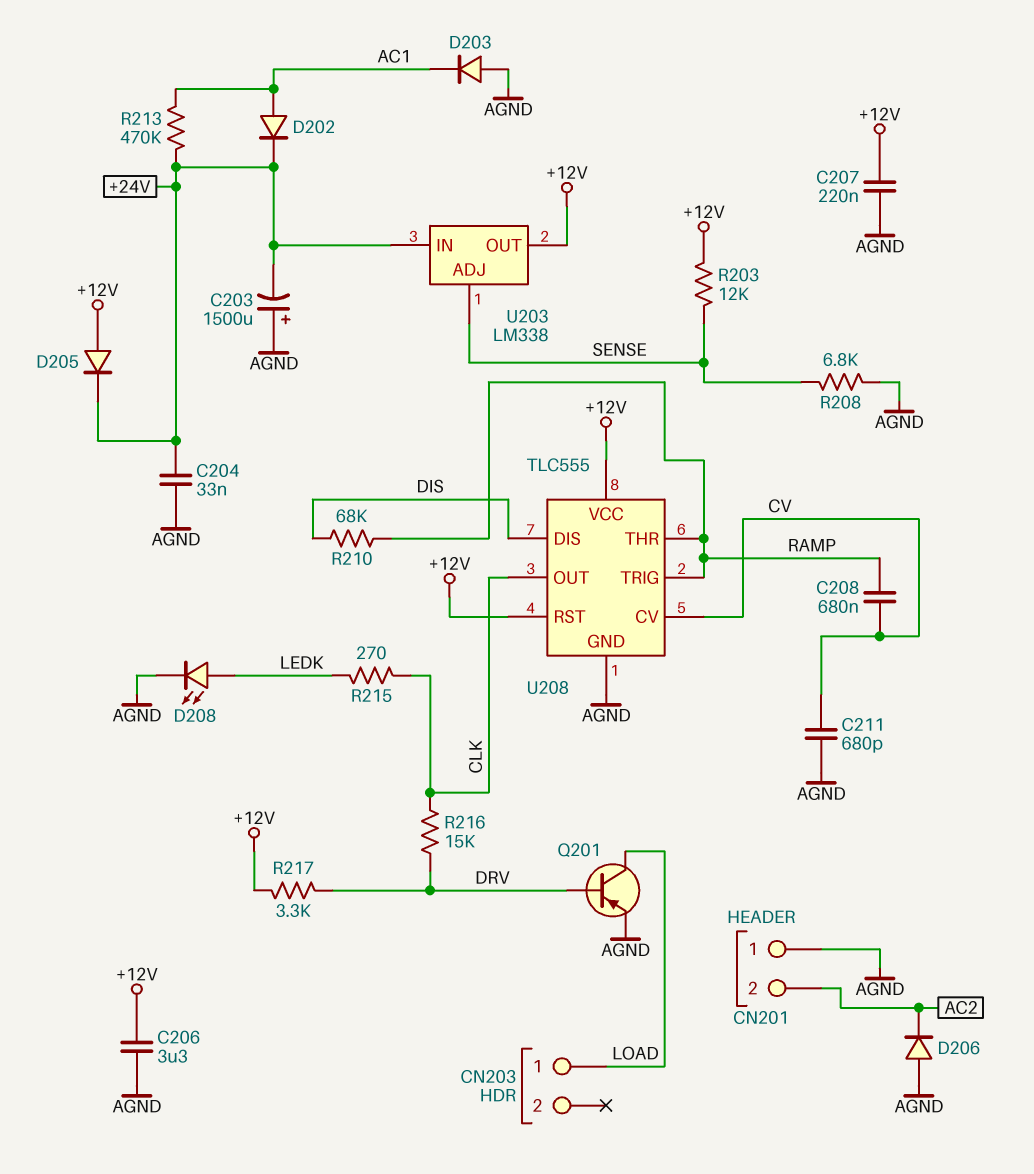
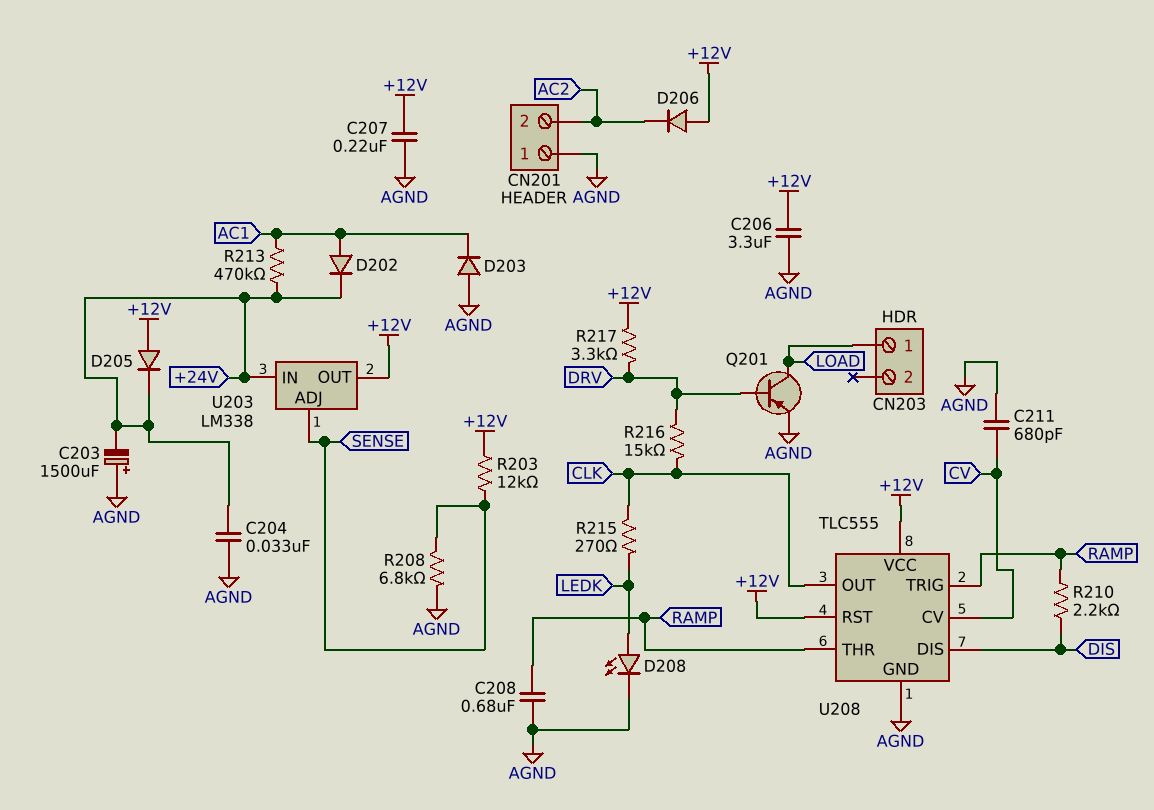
C208: 680nF (CV, RAMP) -> 680nF (AGND, RAMP)
D206: diode (A AGND, K AC2) -> diode (A +12V, K AC2)
R210: 68k (DIS, RAMP) -> 2.2k (DIS, RAMP)

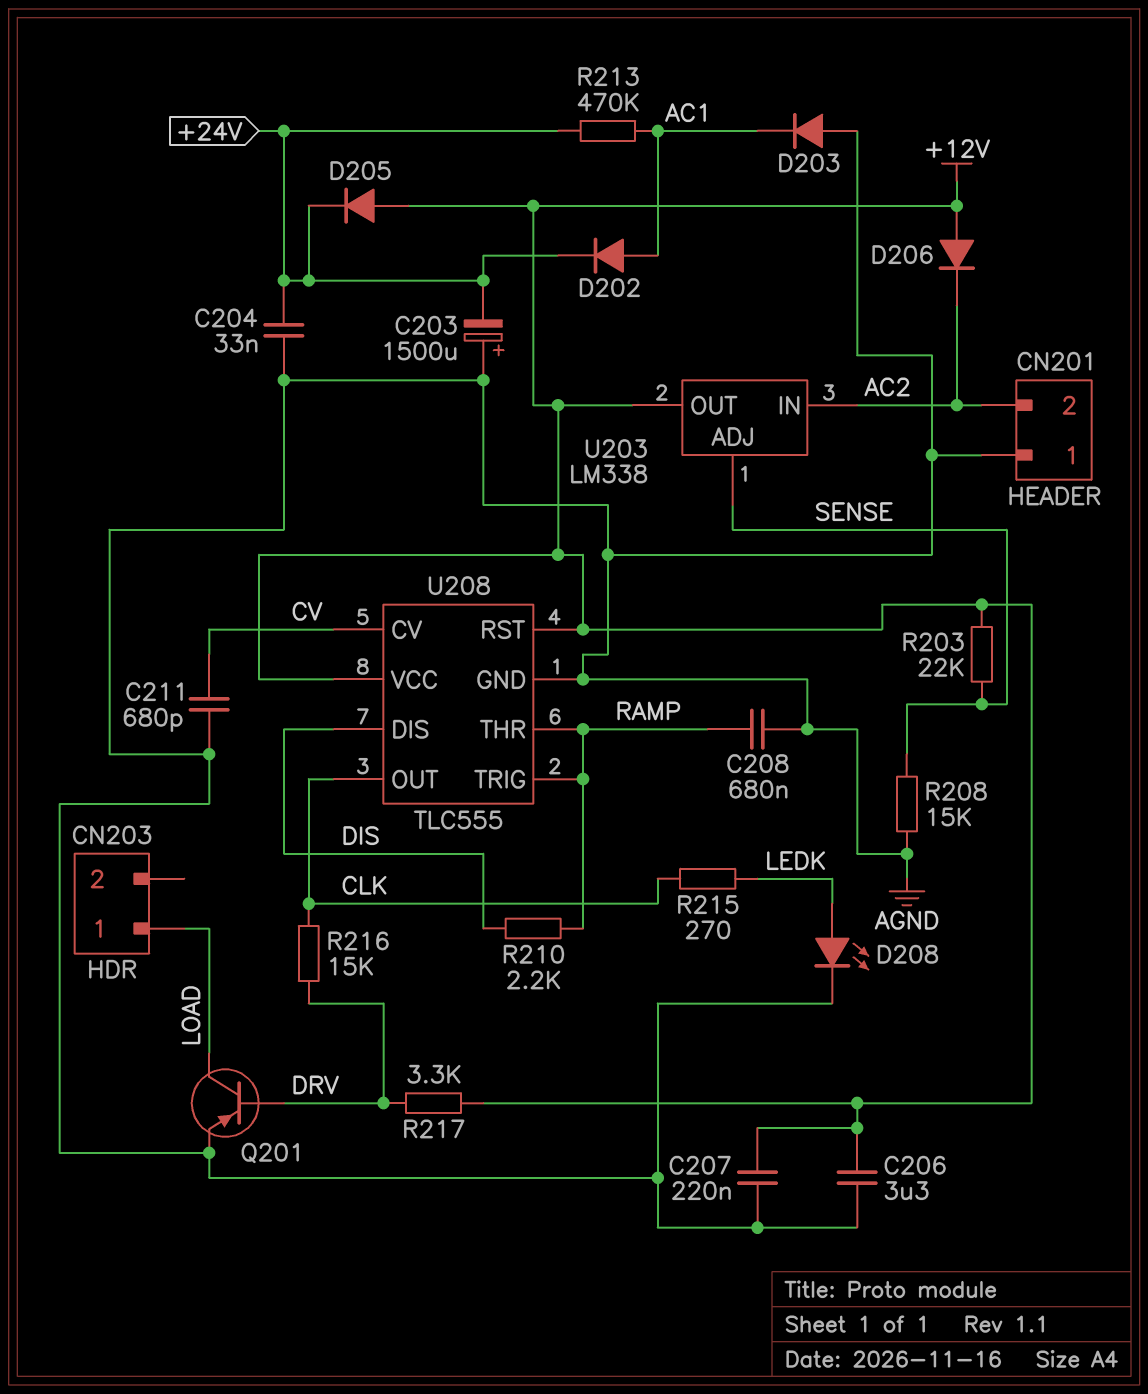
R203: 12k (+12V, SENSE) -> 22k (+12V, SENSE)
R208: 6.8k (AGND, SENSE) -> 15k (AGND, SENSE)
U203 pin IN: +24V -> AC2

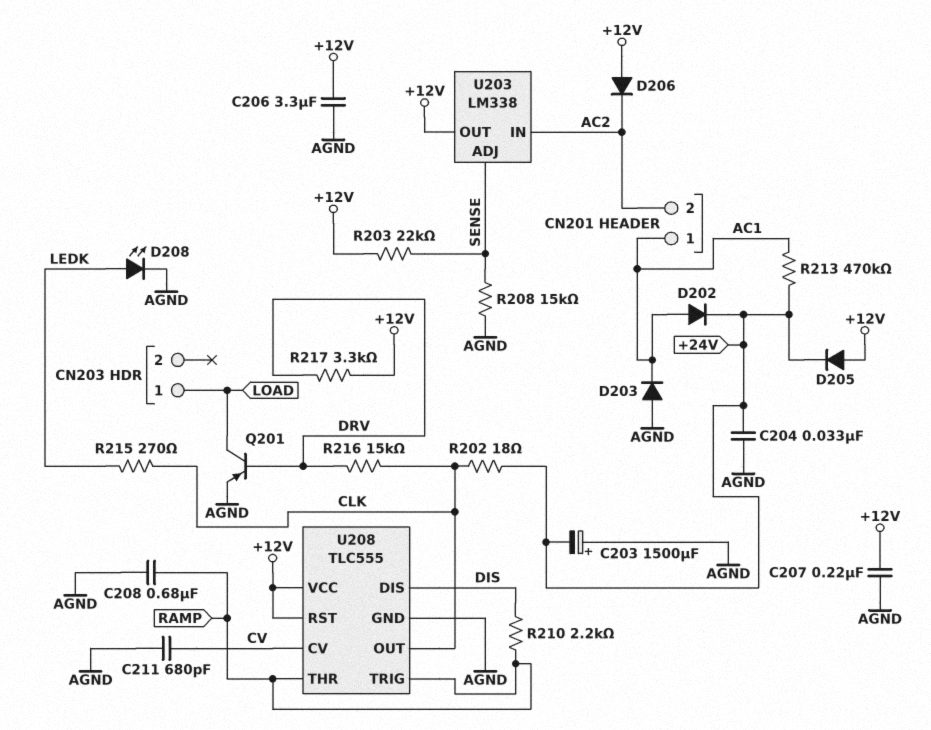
CN201 pin 1: AGND -> AC1
R202: none -> 18 (+24V, CLK)

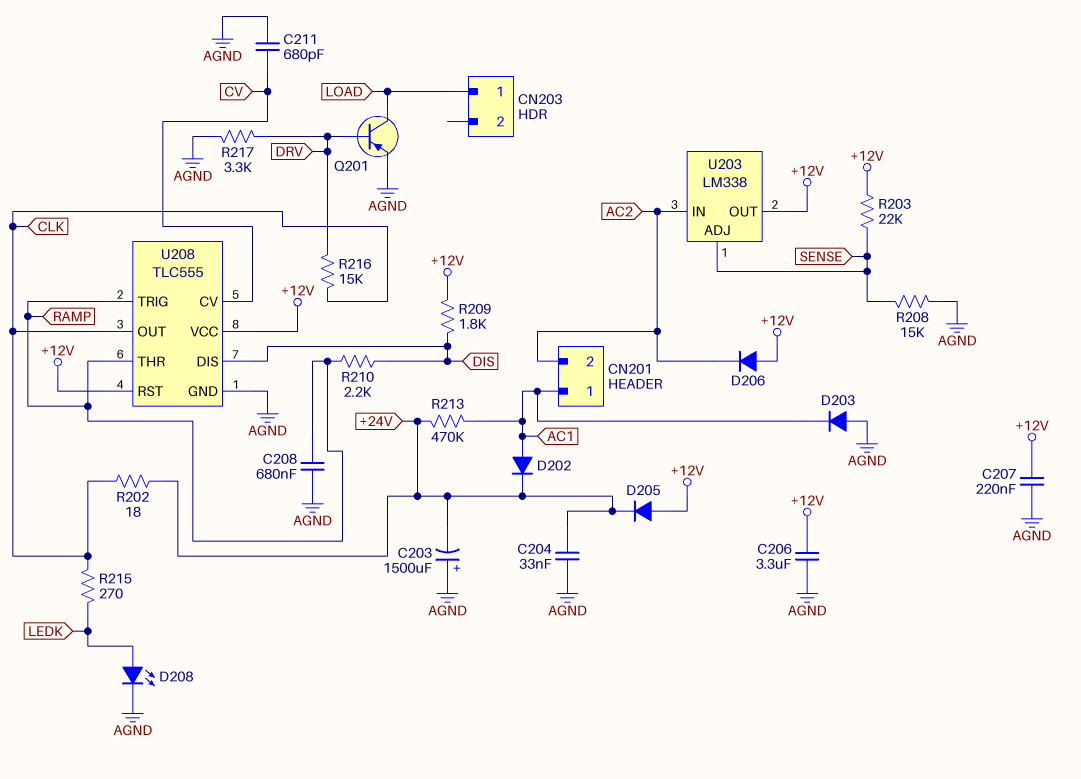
R209: none -> 1.8k (+12V, DIS)
R217: 3.3k (+12V, DRV) -> 3.3k (AGND, DRV)

